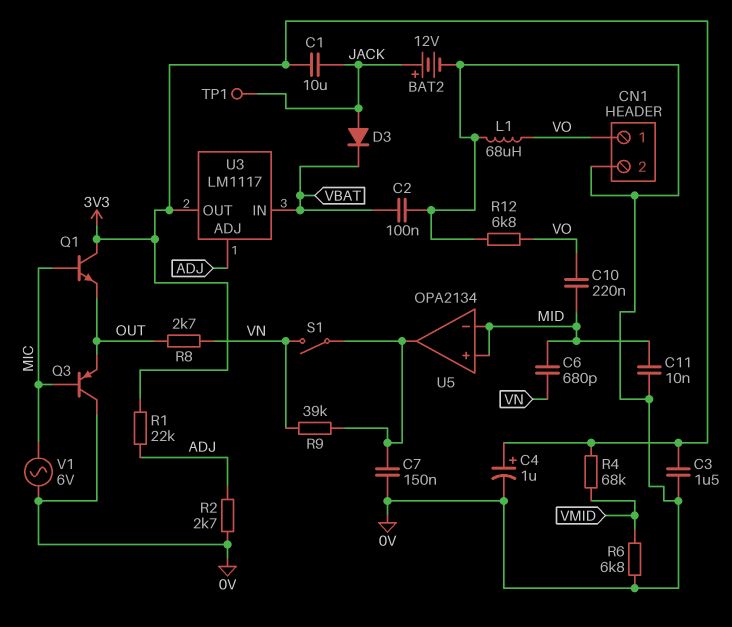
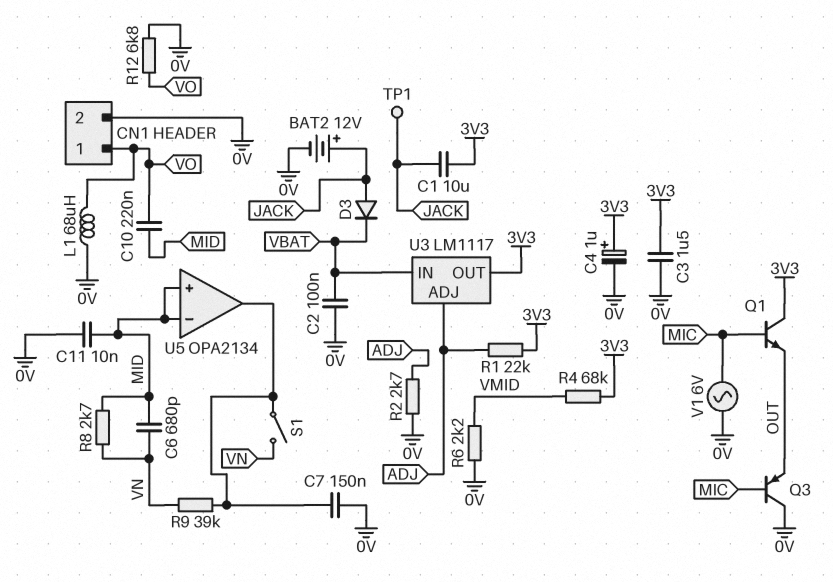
R6: 6.8k (0V, VMID) -> 2.2k (0V, VMID)
R8: 2.7k (OUT, VN) -> 2.7k (MID, VN)

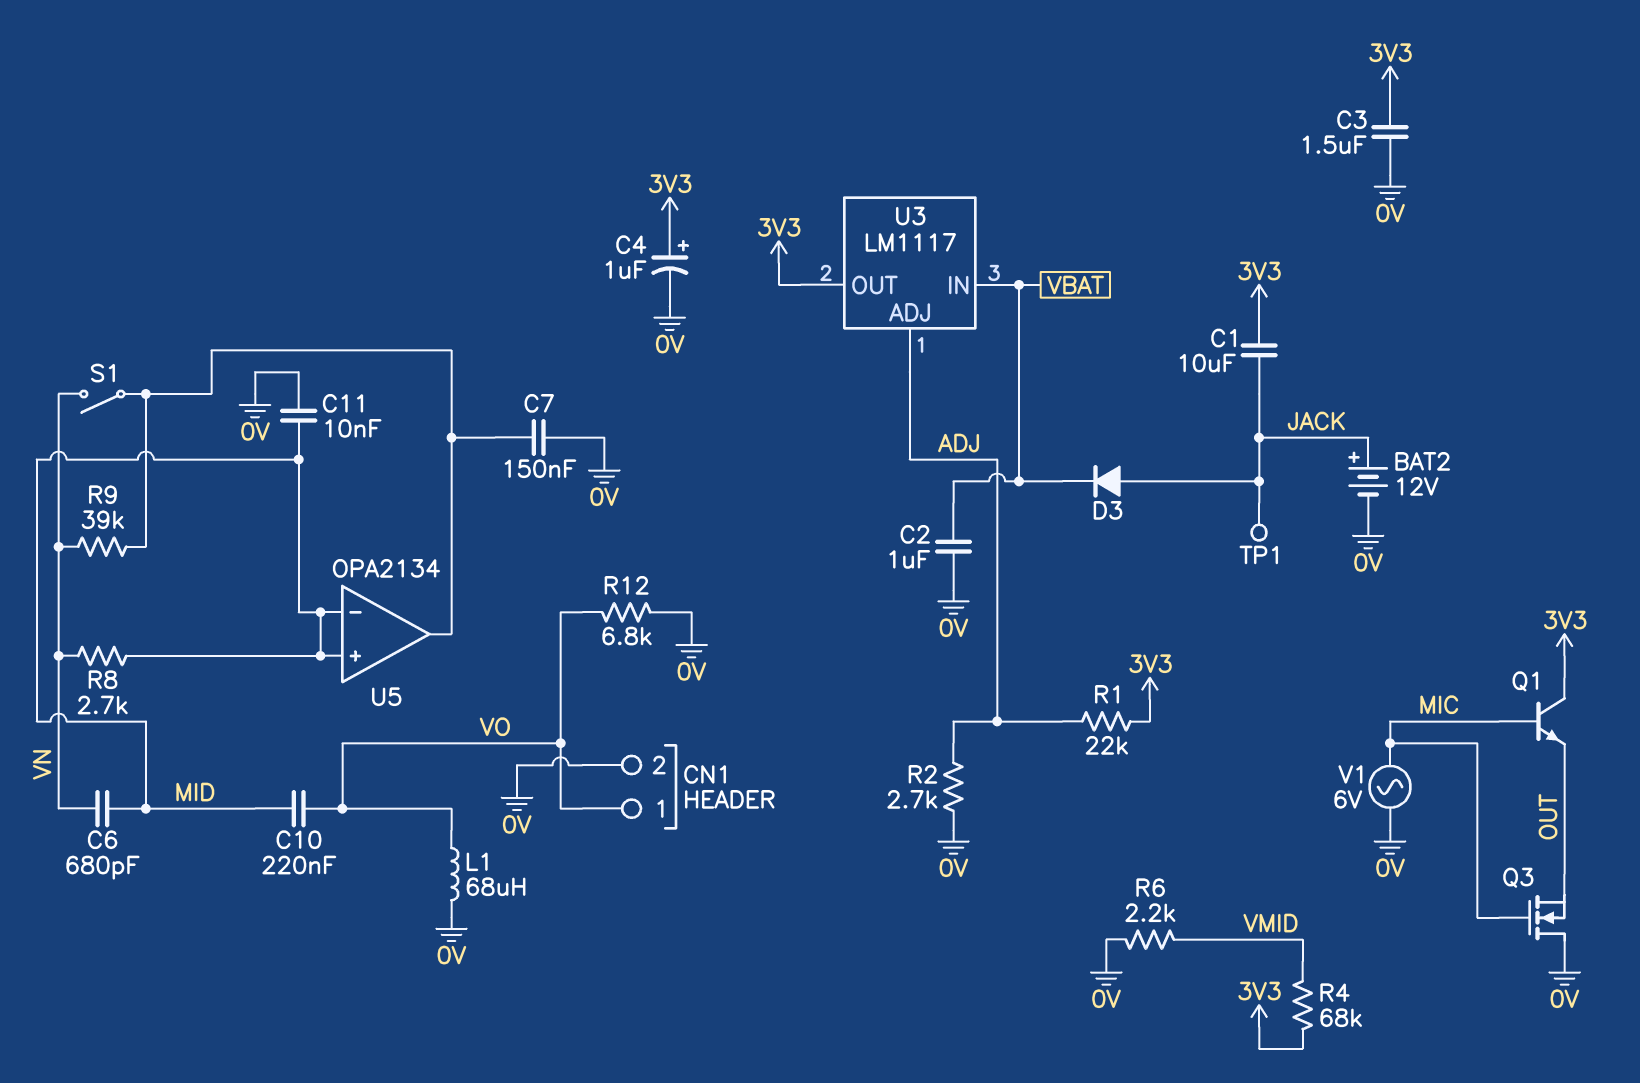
C2: 100nF (0V, VBAT) -> 1uF (0V, VBAT)
Q3: PNP (B MIC, C 0V, E OUT) -> NMOS (G MIC, D 0V, S OUT)

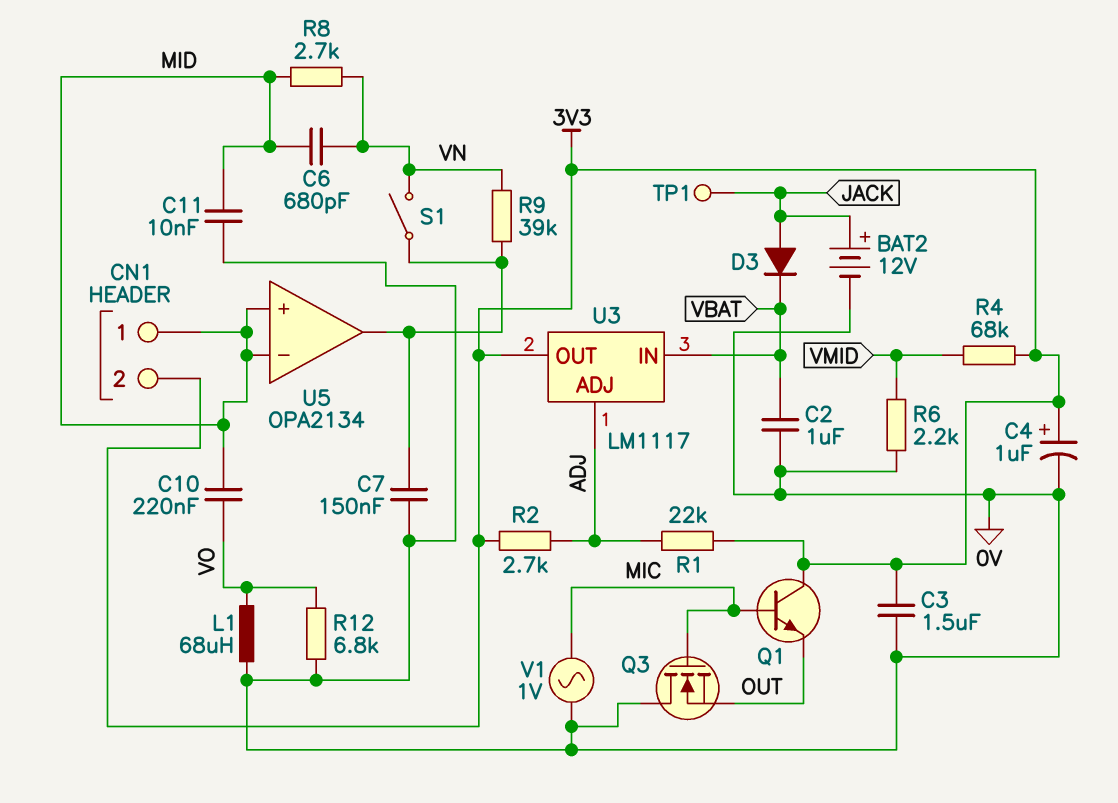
C1: 10uF (3V3, JACK) -> none
CN1 pin 1: VO -> MID
CN1 pin 2: 0V -> 3V3
R2: 2.7k (0V, ADJ) -> 2.7k (3V3, ADJ)
V1: AC 6V (0V, MIC) -> AC 1V (0V, MIC)

